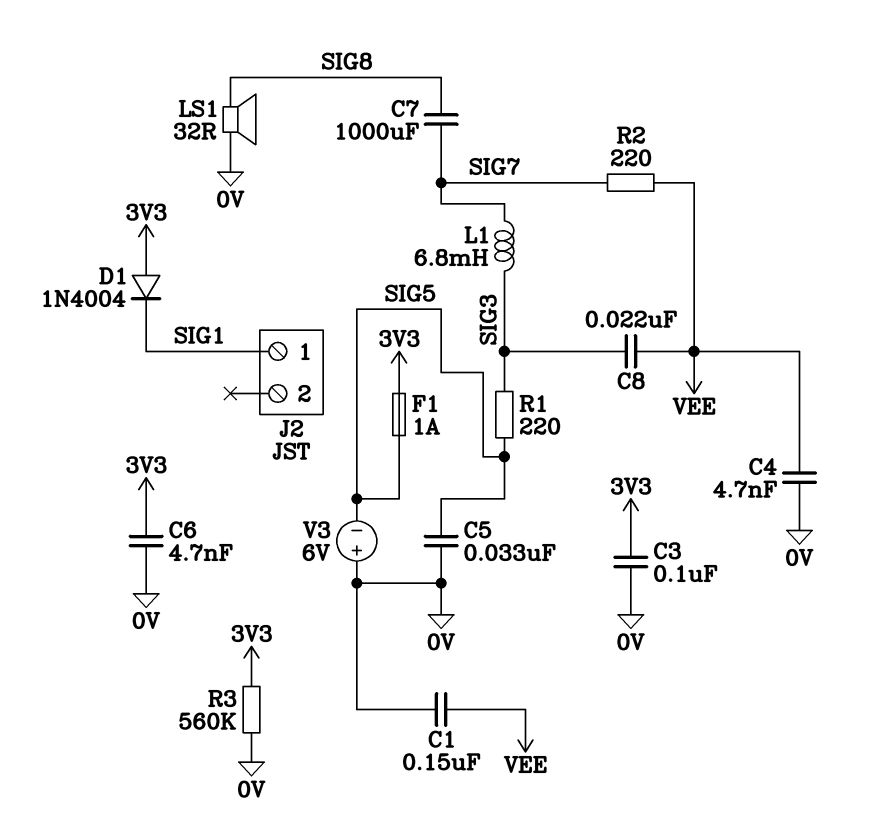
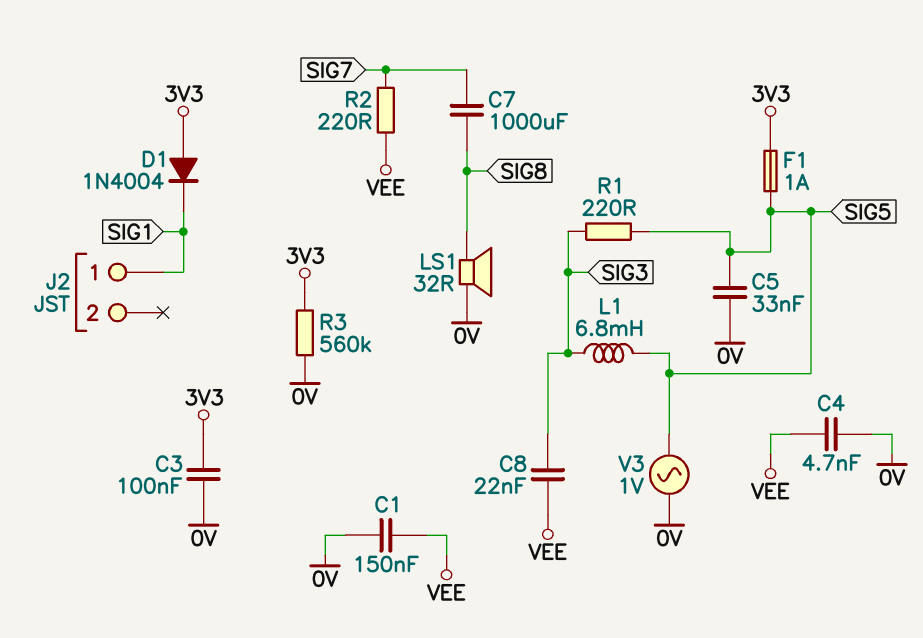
C6: 4.7nF (0V, 3V3) -> none
L1: 6.8mH (SIG3, SIG7) -> 6.8mH (SIG3, SIG5)
V3: 6V (plus 0V, minus SIG5) -> AC 1V (0V, SIG5)

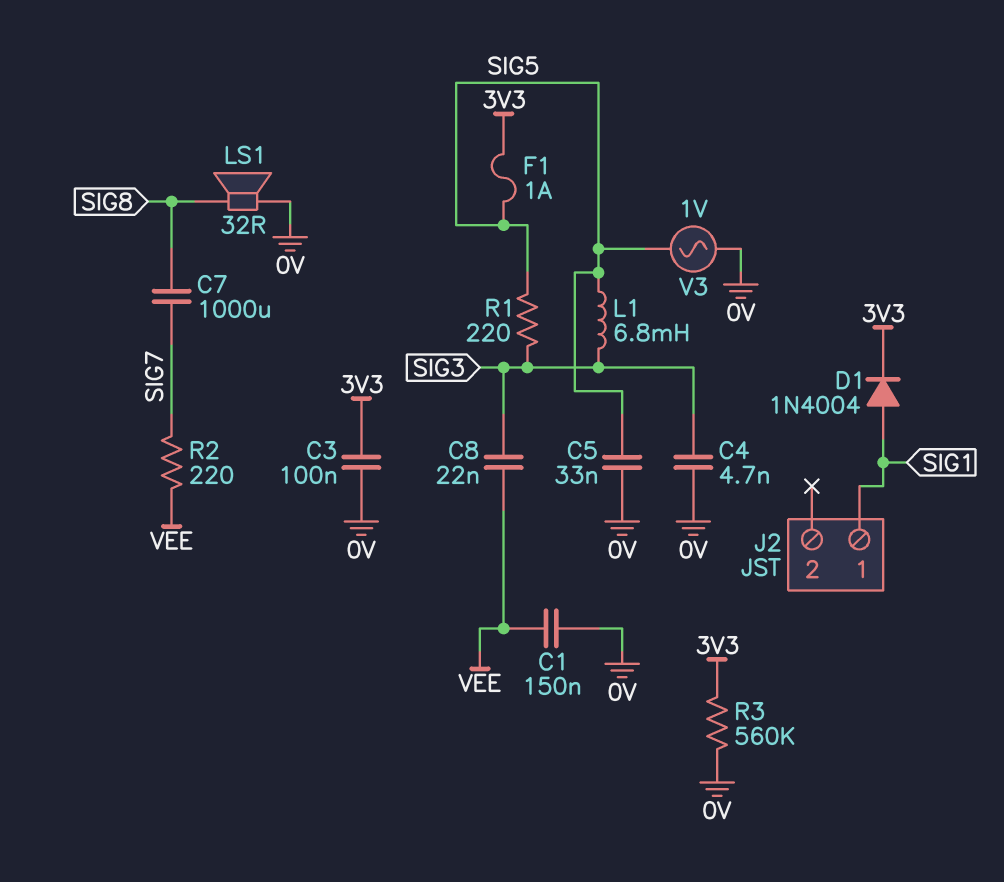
C4: 4.7nF (0V, VEE) -> 4.7nF (0V, SIG3)
D1: diode 1N4004 (A 3V3, K SIG1) -> diode 1N4004 (A SIG1, K 3V3)

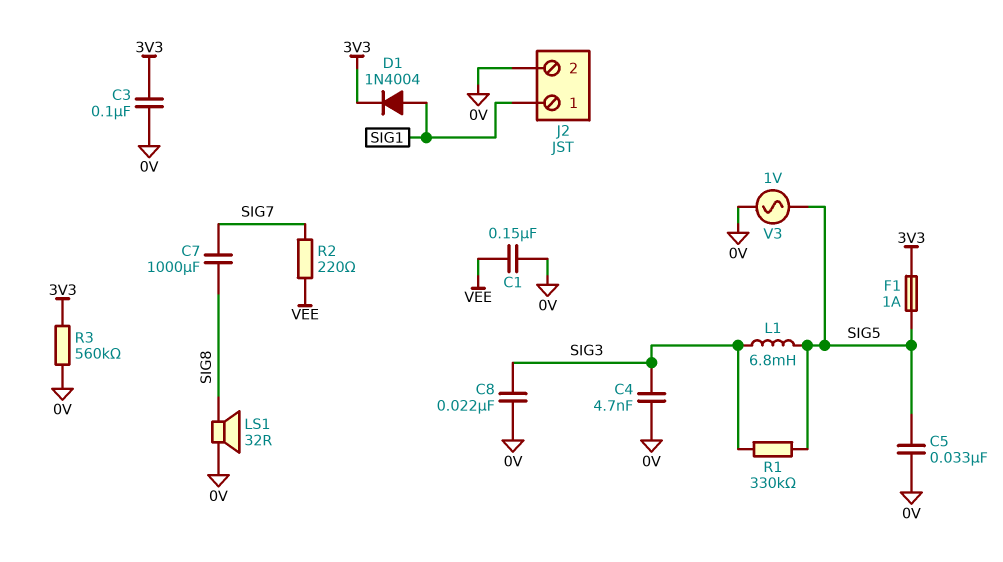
C8: 22nF (SIG3, VEE) -> 22nF (0V, SIG3)
J2 pin 2: none -> 0V
R1: 220 (SIG3, SIG5) -> 330k (SIG3, SIG5)

